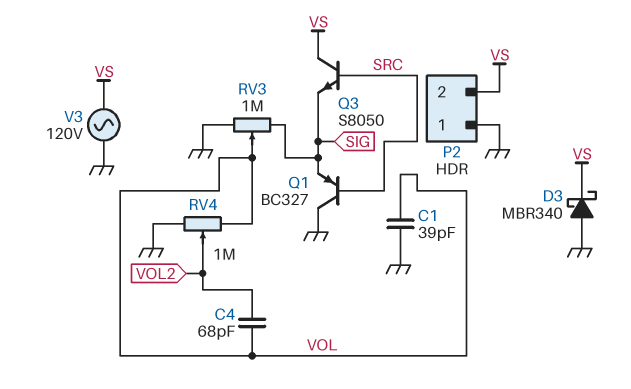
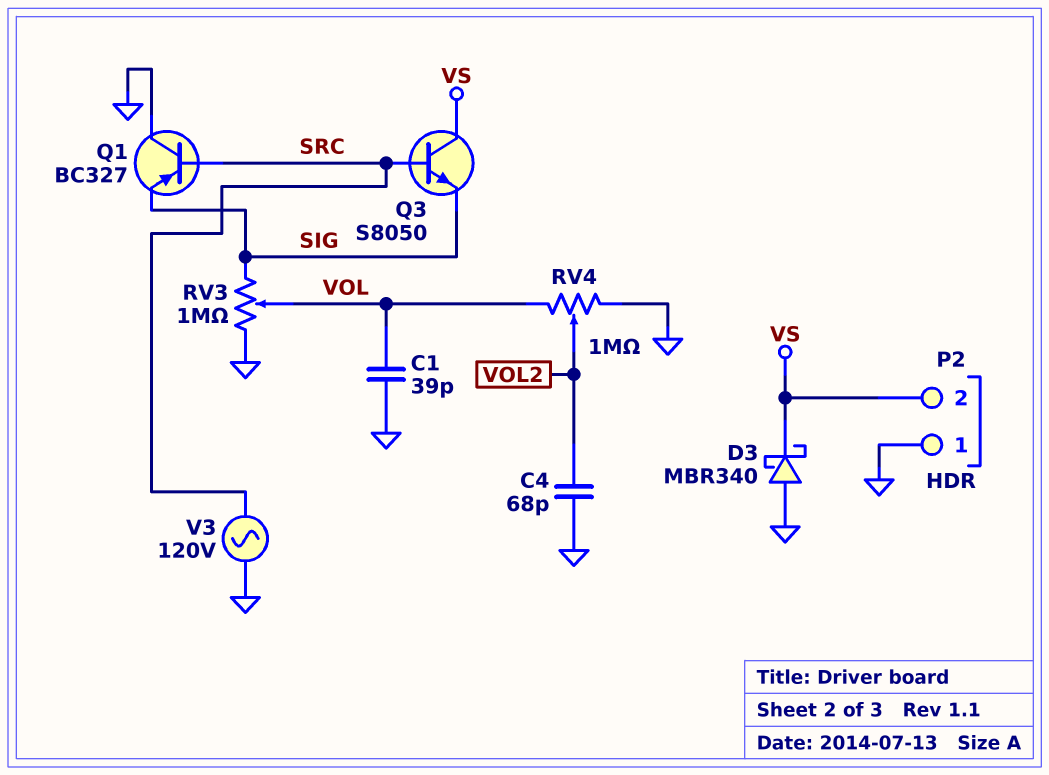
C4: 68pF (VOL, VOL2) -> 68pF (GND, VOL2)
V3: AC 120V (GND, VS) -> AC 120V (GND, SRC)

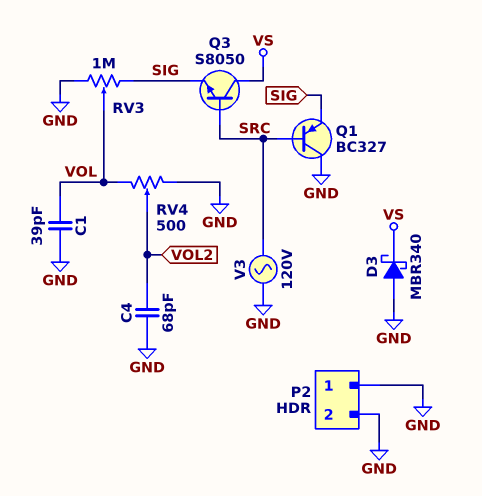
P2 pin 2: VS -> GND
RV4: 1M (GND, VOL, wiper VOL2) -> 500 (GND, VOL, wiper VOL2)

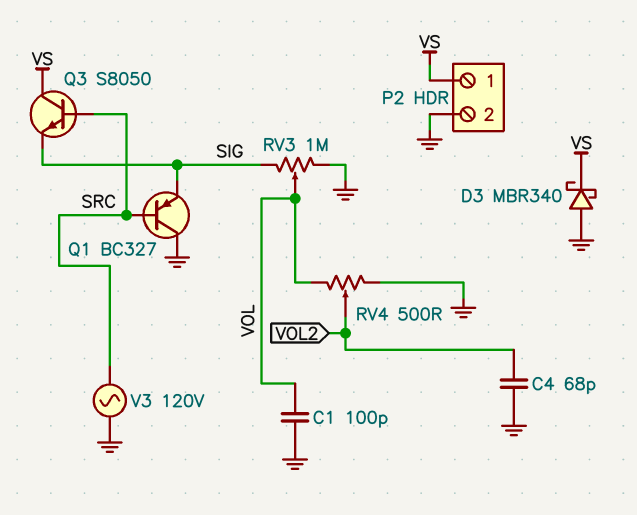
C1: 39pF (GND, VOL) -> 100pF (GND, VOL)
P2 pin 1: GND -> VS

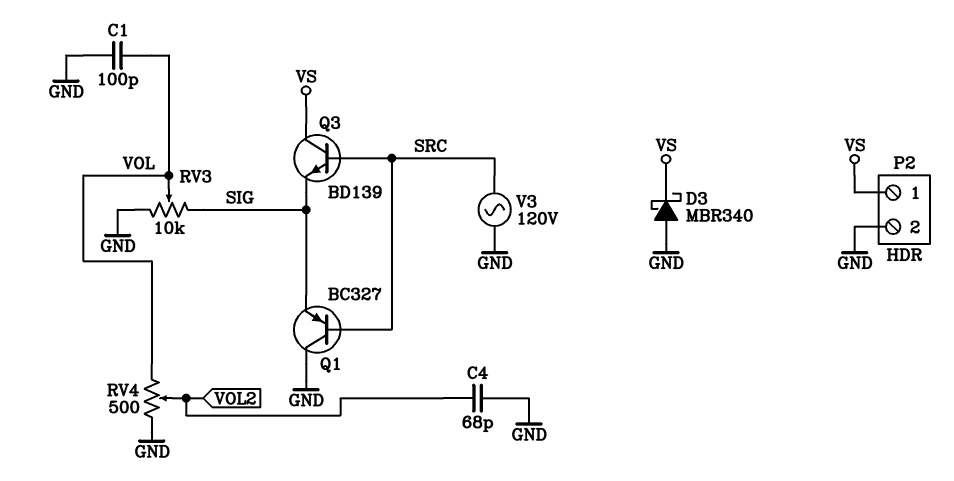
Q3: NPN S8050 (B SRC, C VS, E SIG) -> NPN BD139 (B SRC, C VS, E SIG)
RV3: 1M (GND, SIG, wiper VOL) -> 10k (GND, SIG, wiper VOL)

